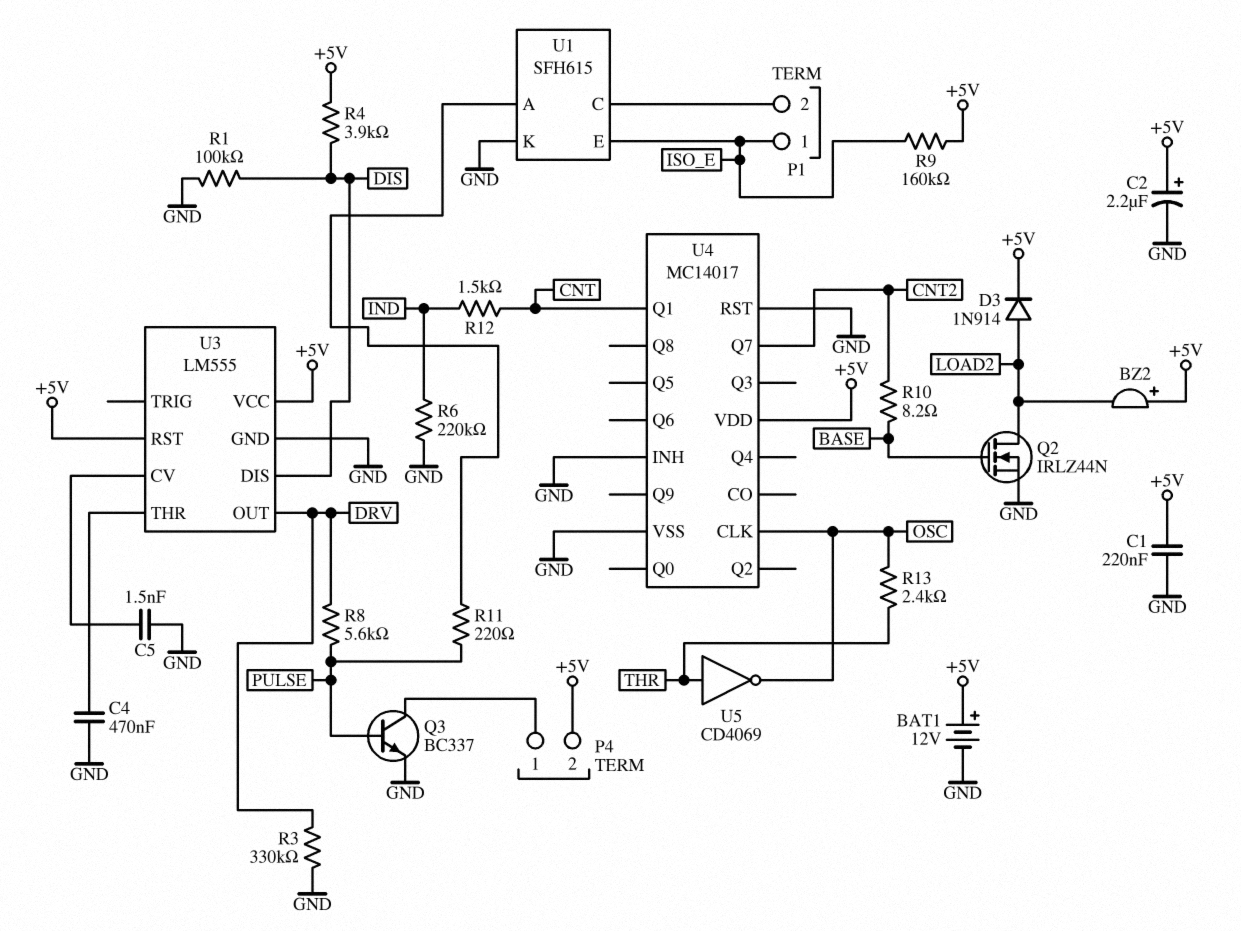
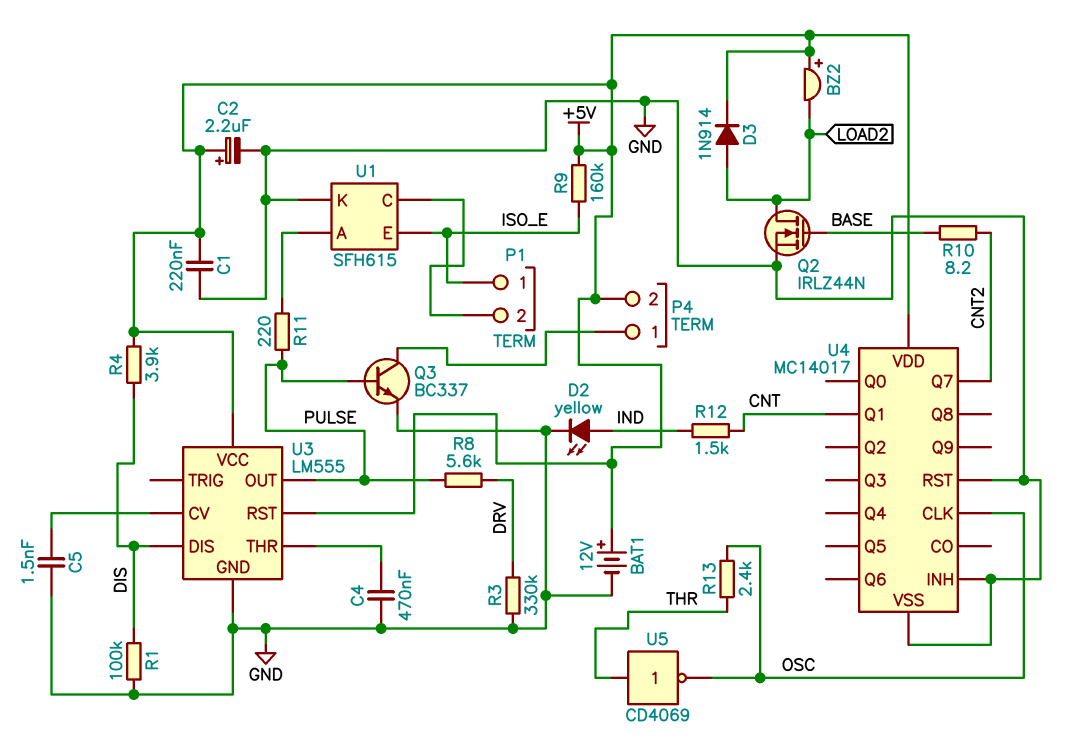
D2: none -> LED yellow (A IND, K GND)
R6: 220k (GND, IND) -> none
U3 pin OUT: DRV -> PULSE

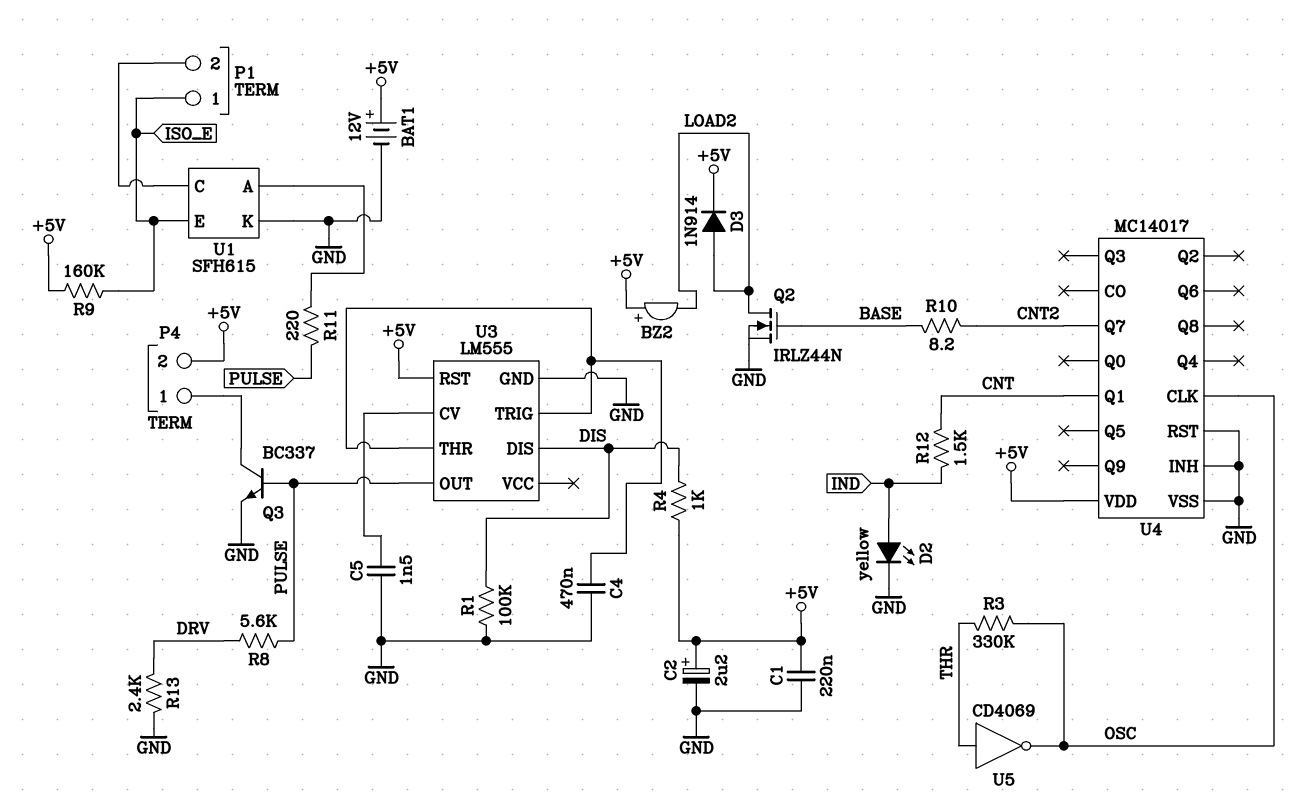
R3: 330k (DRV, GND) -> 330k (OSC, THR)
R4: 3.9k (+5V, DIS) -> 1k (+5V, DIS)
R13: 2.4k (OSC, THR) -> 2.4k (DRV, GND)
U3 pin TRIG: none -> U3/THR
U3 pin VCC: +5V -> none

